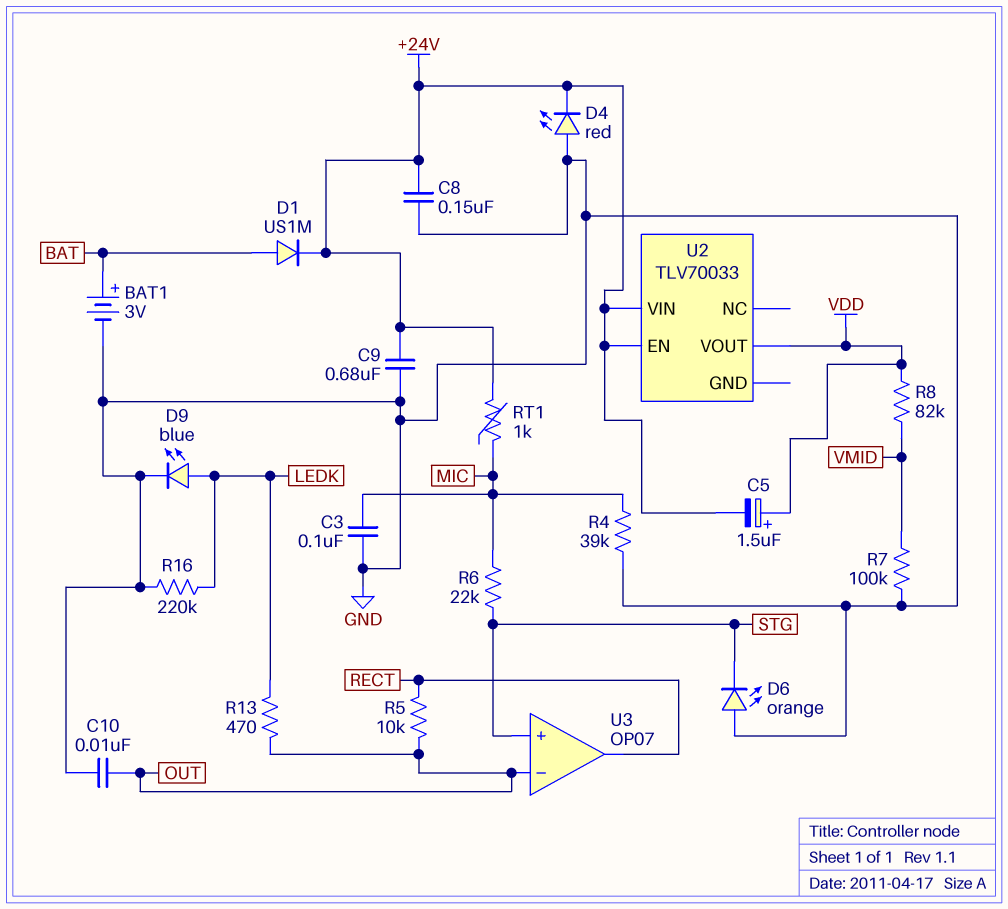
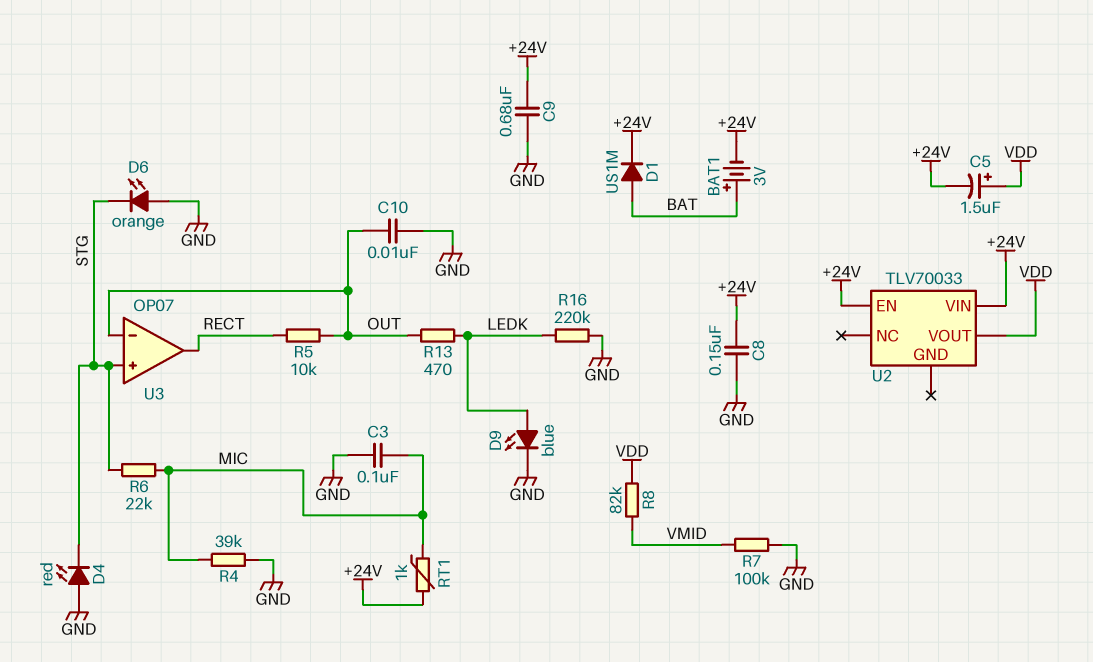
BAT1: 3V (plus BAT, minus GND) -> 3V (plus BAT, minus +24V)
D4: LED red (A GND, K +24V) -> LED red (A GND, K STG)

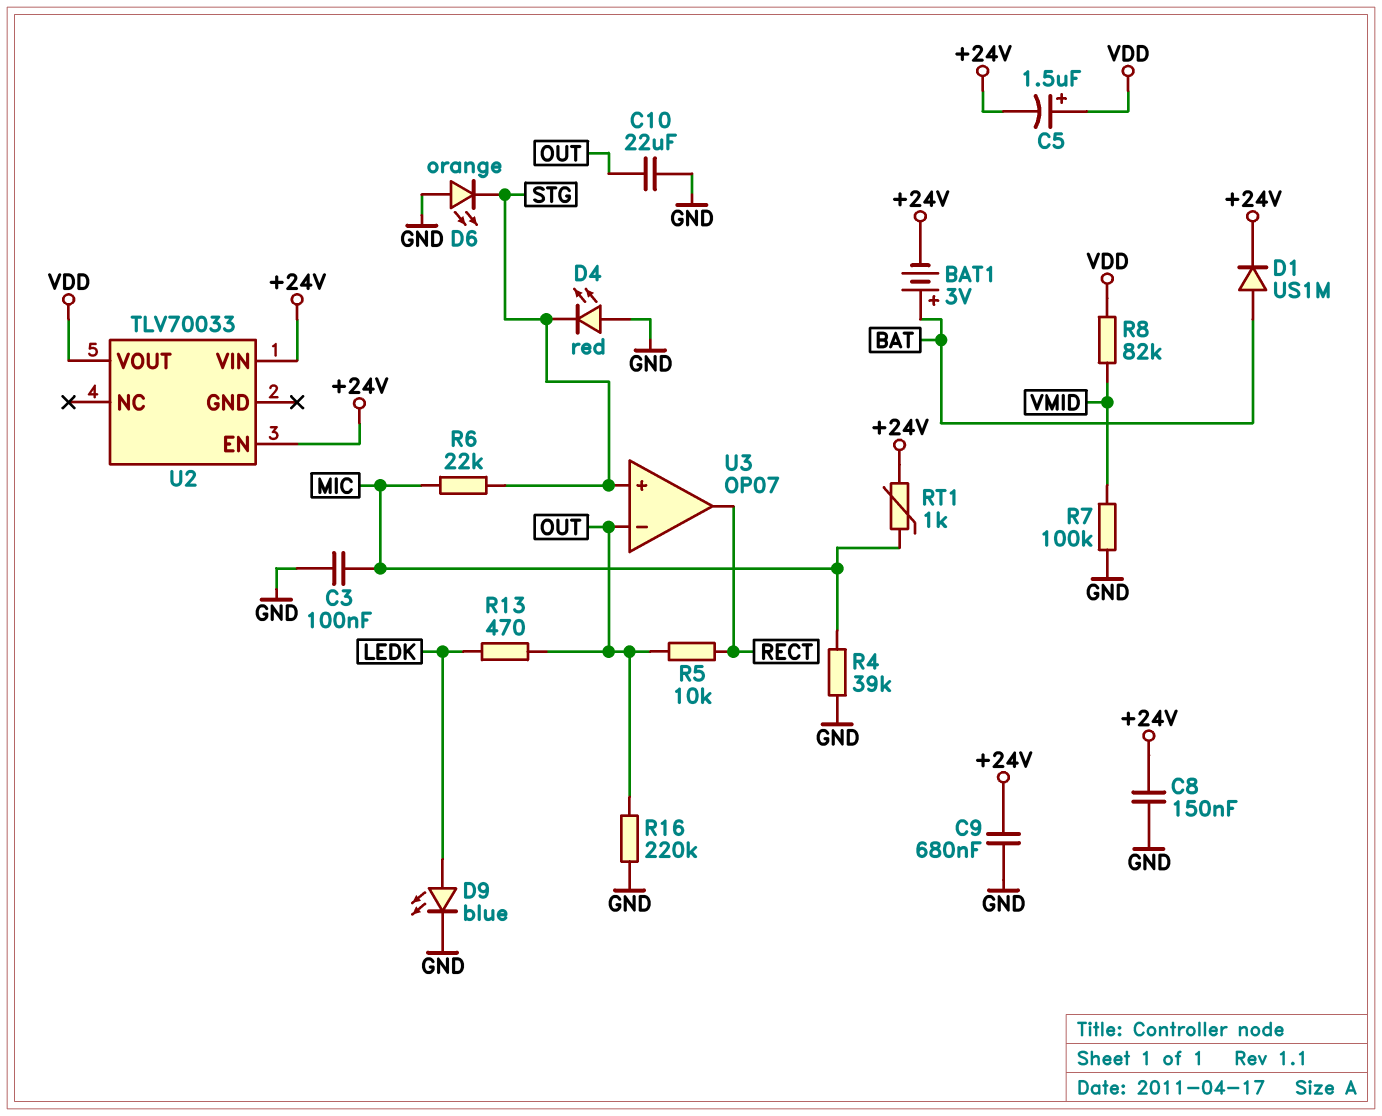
C10: 10nF (GND, OUT) -> 22uF (GND, OUT)
R16: 220k (GND, LEDK) -> 220k (GND, OUT)

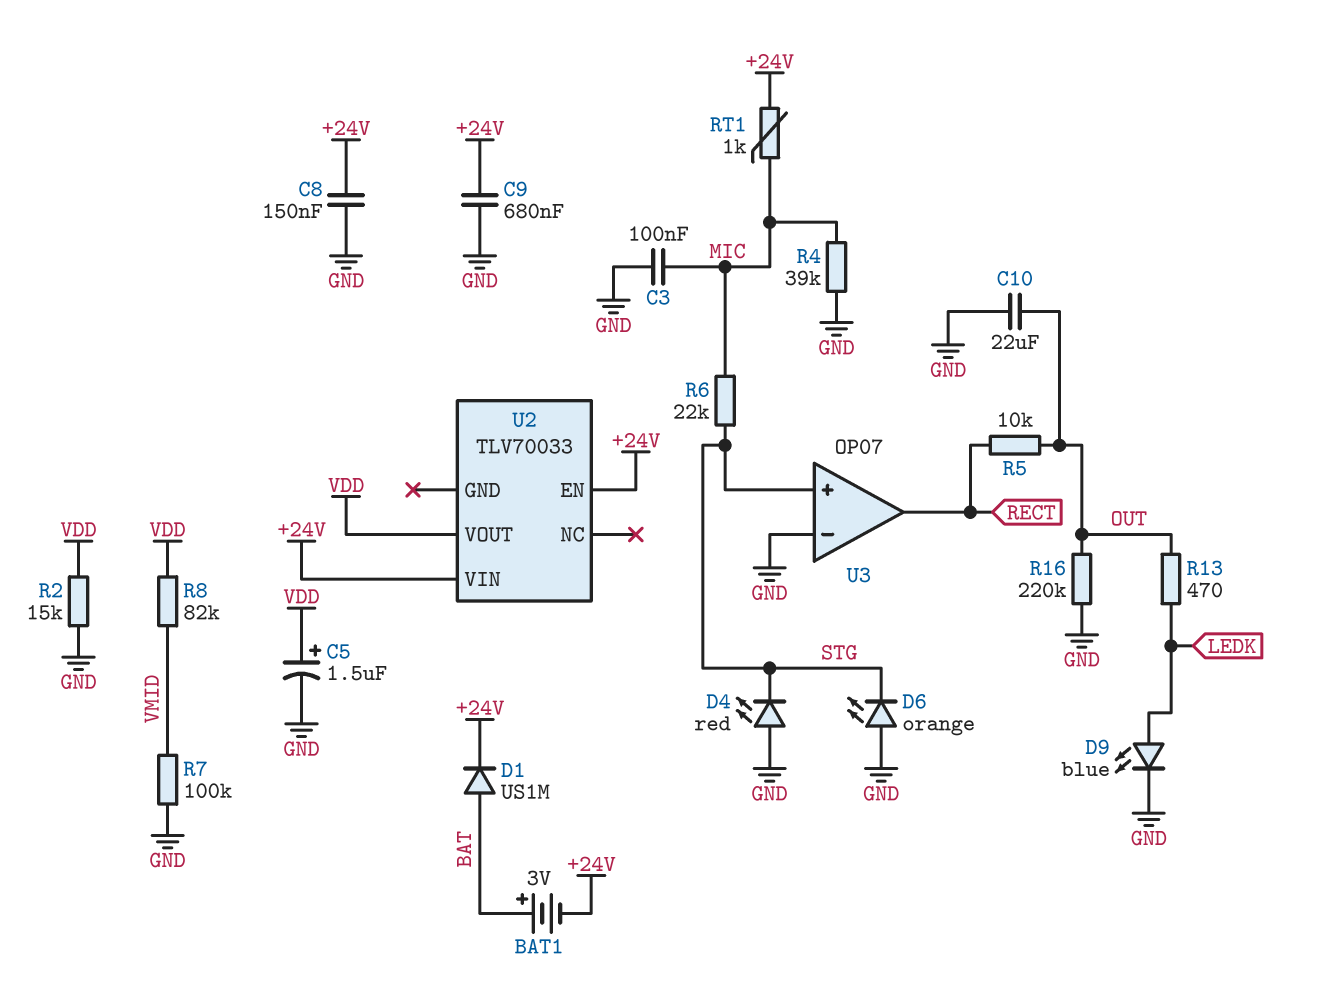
C5: 1.5uF (plus VDD, minus +24V) -> 1.5uF (plus VDD, minus GND)
R2: none -> 15k (GND, VDD)
U3 pin in-: OUT -> GND

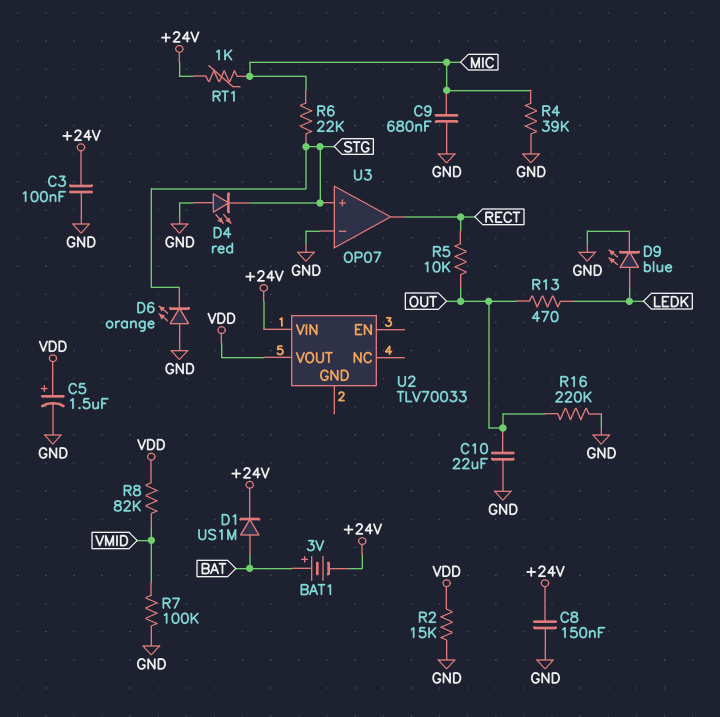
C3: 100nF (GND, MIC) -> 100nF (+24V, GND)
C9: 680nF (+24V, GND) -> 680nF (GND, MIC)
U2 pin EN: +24V -> none

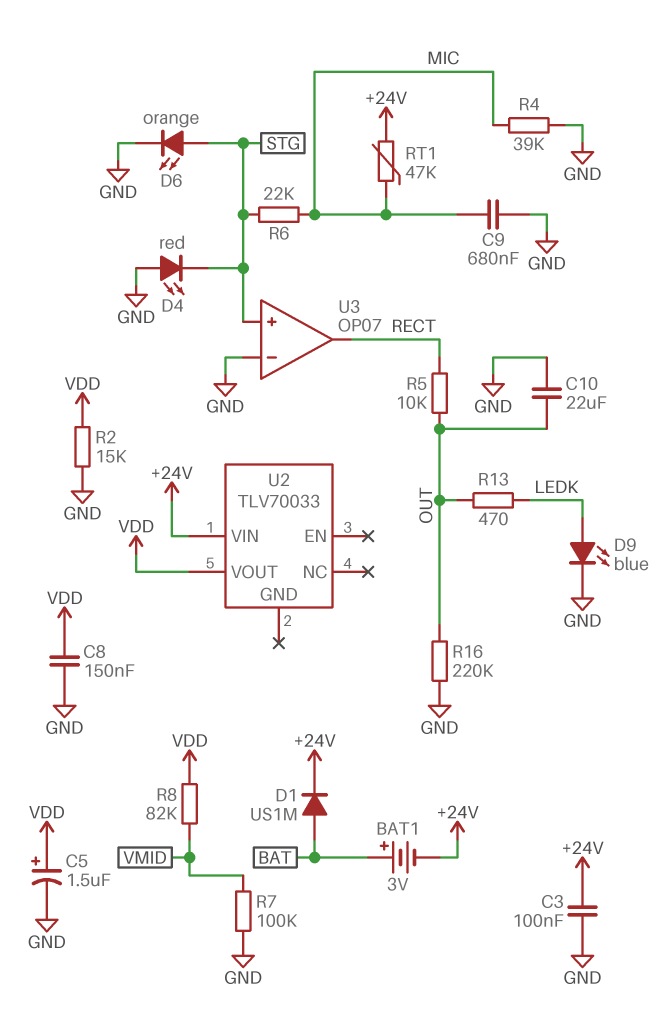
C8: 150nF (+24V, GND) -> 150nF (GND, VDD)
D6: LED orange (A GND, K STG) -> LED orange (A STG, K GND)
RT1: 1k (+24V, MIC) -> 47k (+24V, MIC)

